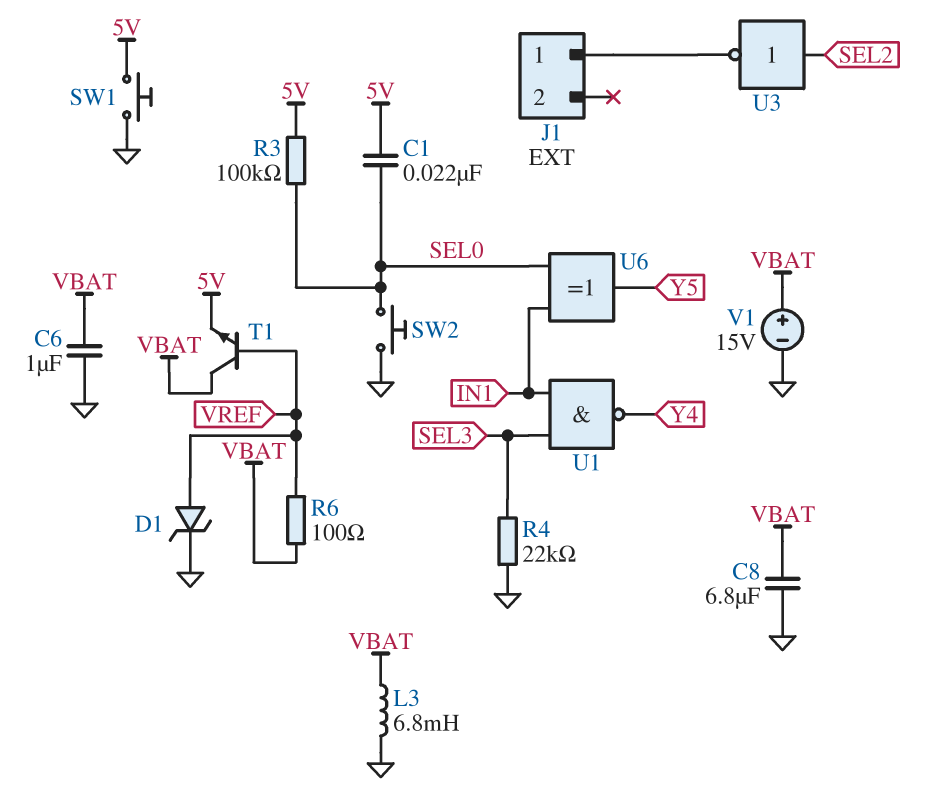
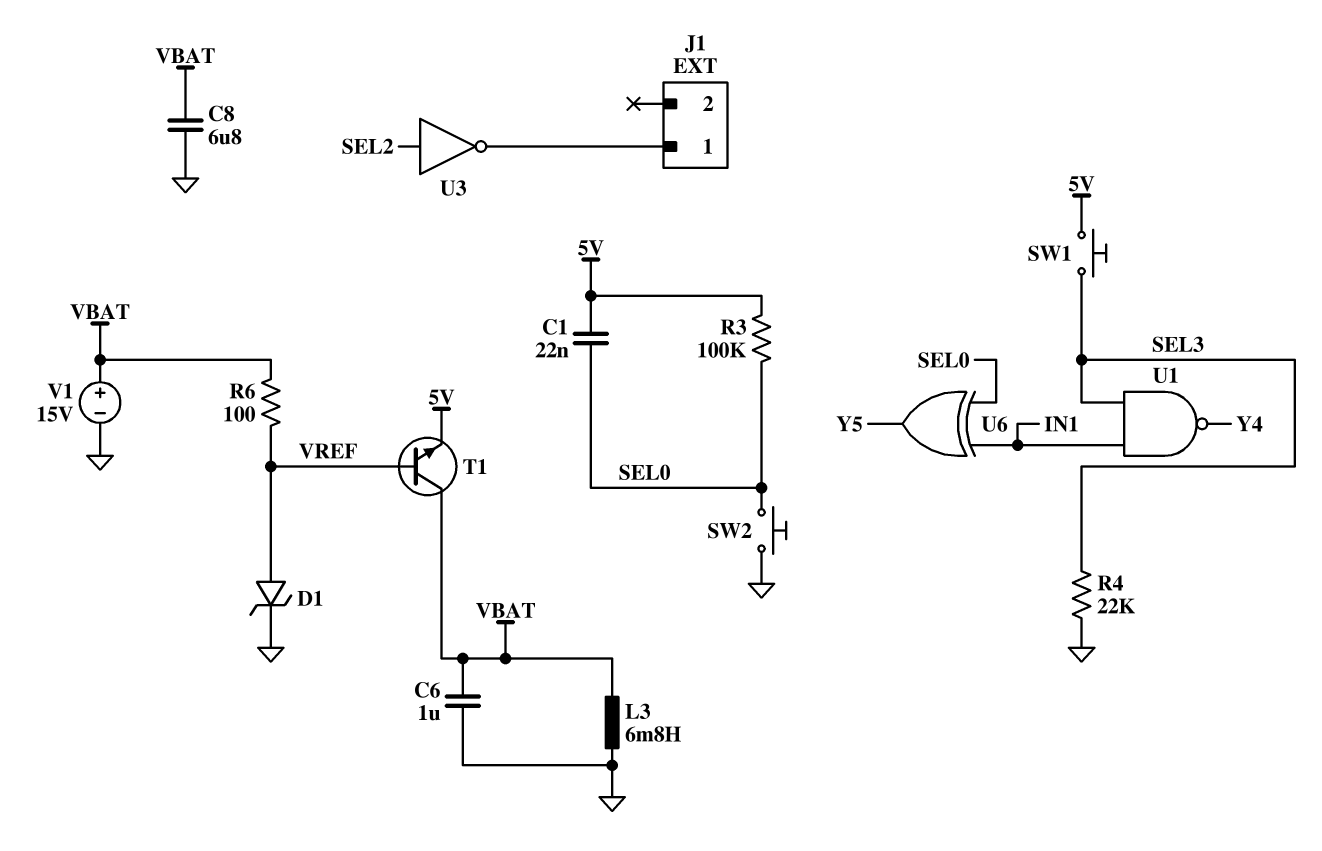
SW1: button (5V, GND) -> button (5V, SEL3)

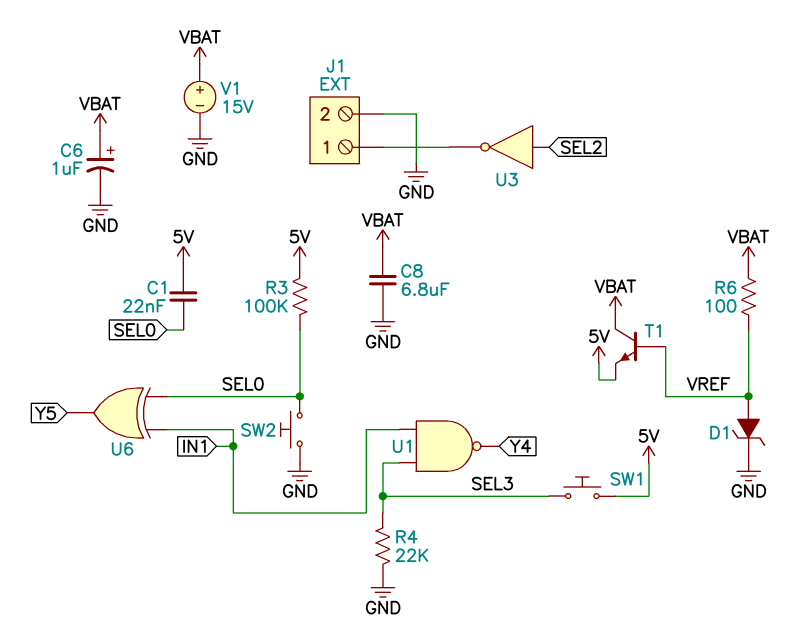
C6: 1uF (GND, VBAT) -> 1uF (plus VBAT, minus GND)
J1 pin 2: none -> GND
L3: 6.8mH (GND, VBAT) -> none

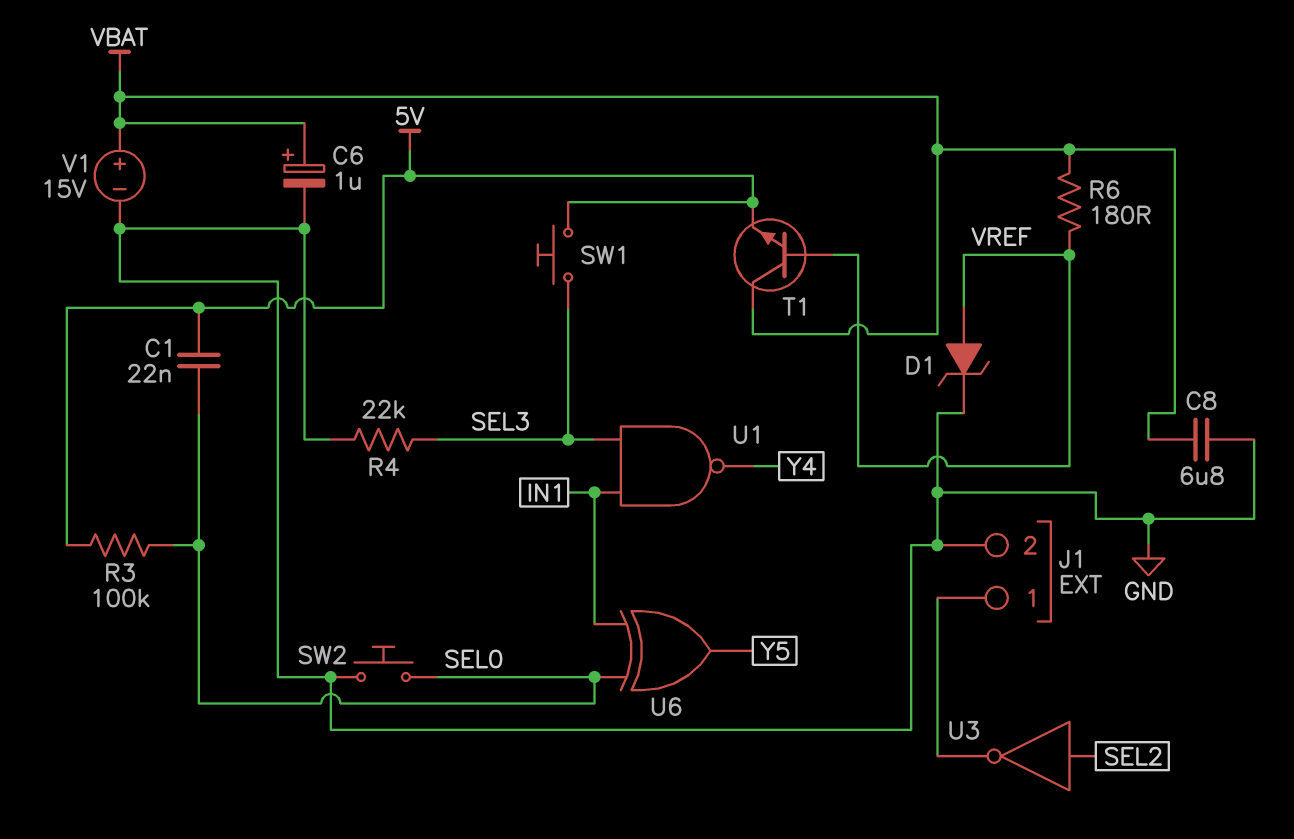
R6: 100 (VBAT, VREF) -> 180 (VBAT, VREF)

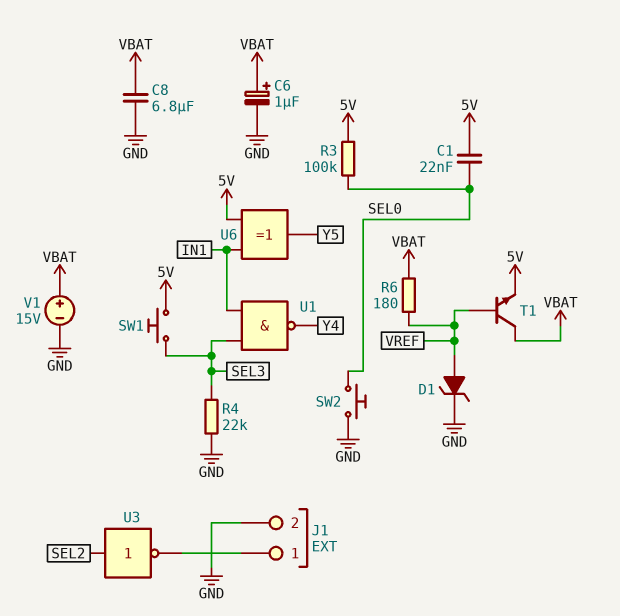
U6: XOR (in IN1, in SEL0, out Y5) -> XOR (in 5V, in IN1, out Y5)

